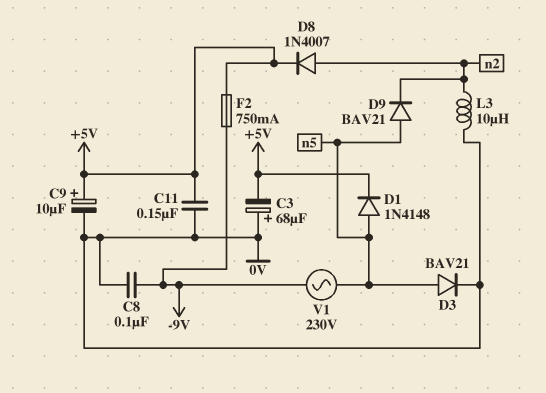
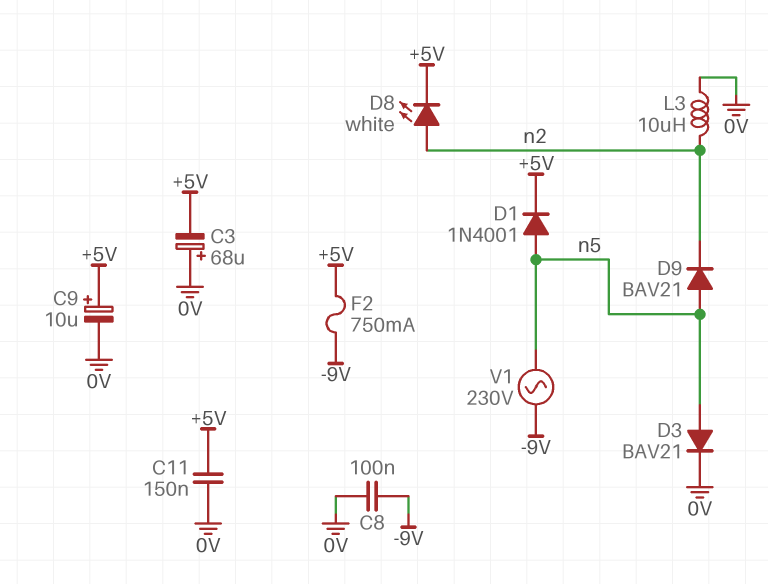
D1: diode 1N4148 (A n5, K +5V) -> diode 1N4001 (A n5, K +5V)
D8: diode 1N4007 (A n2, K +5V) -> LED white (A n2, K +5V)

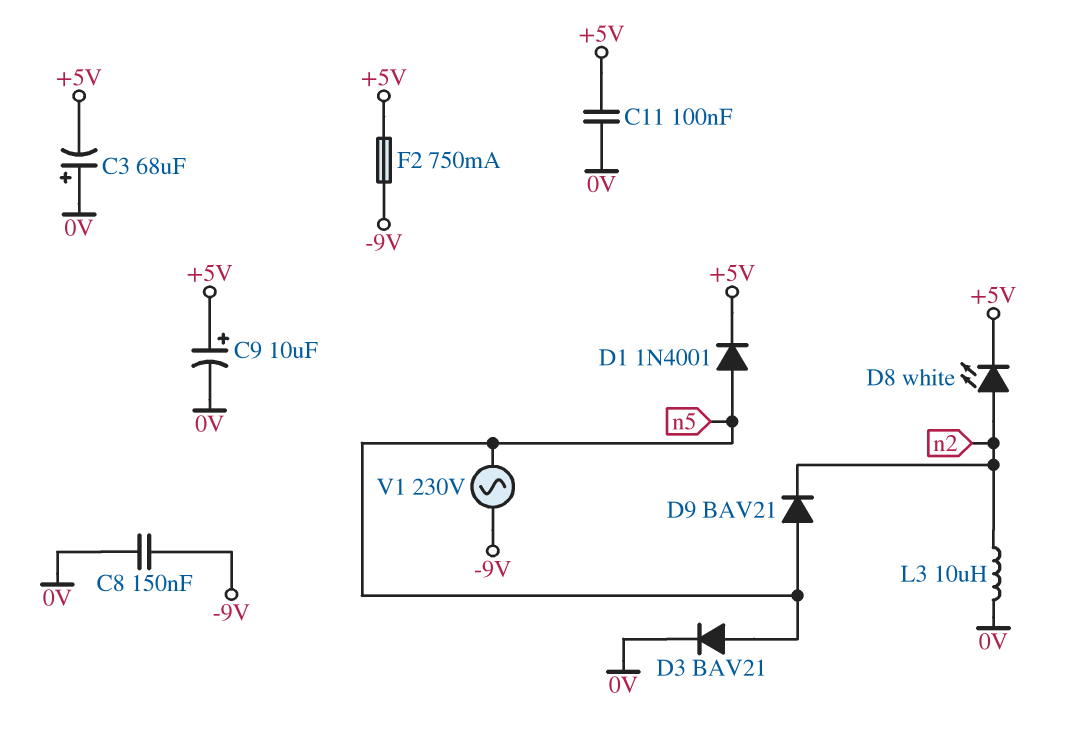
C8: 100nF (-9V, 0V) -> 150nF (-9V, 0V)
C11: 150nF (+5V, 0V) -> 100nF (+5V, 0V)

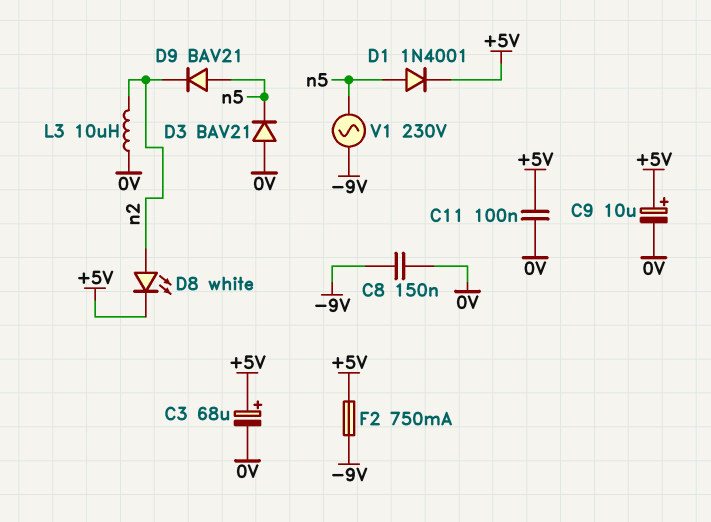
C3: 68uF (plus 0V, minus +5V) -> 68uF (plus +5V, minus 0V)
D3: diode BAV21 (A n5, K 0V) -> diode BAV21 (A 0V, K n5)

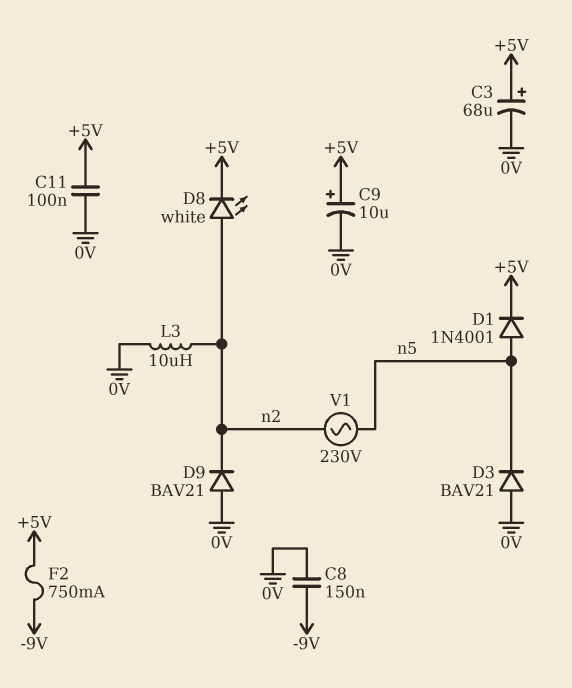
D9: diode BAV21 (A n5, K n2) -> diode BAV21 (A 0V, K n2)
V1: AC 230V (-9V, n5) -> AC 230V (n2, n5)

